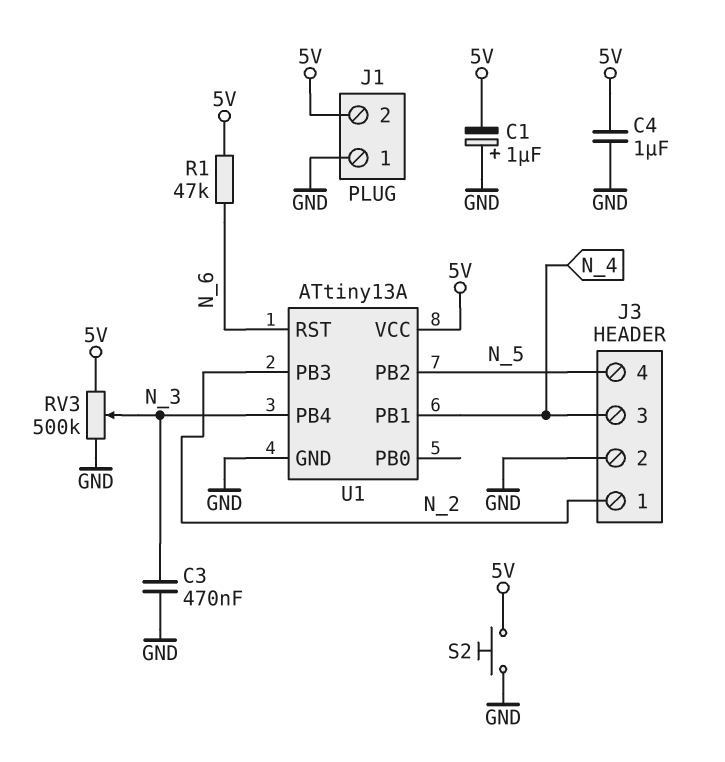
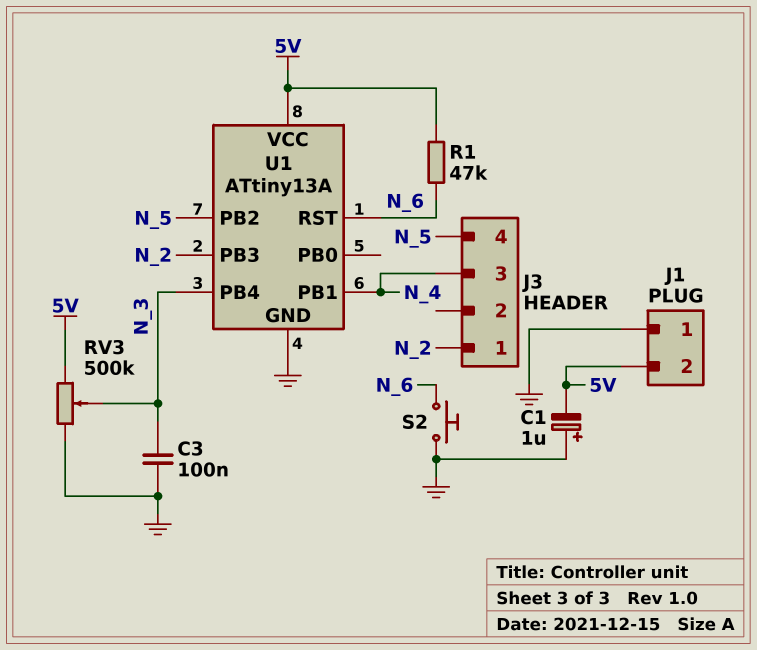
C3: 470nF (GND, N_3) -> 100nF (GND, N_3)
C4: 1uF (5V, GND) -> none
J3 pin 2: GND -> none
S2: button (5V, GND) -> button (GND, N_6)

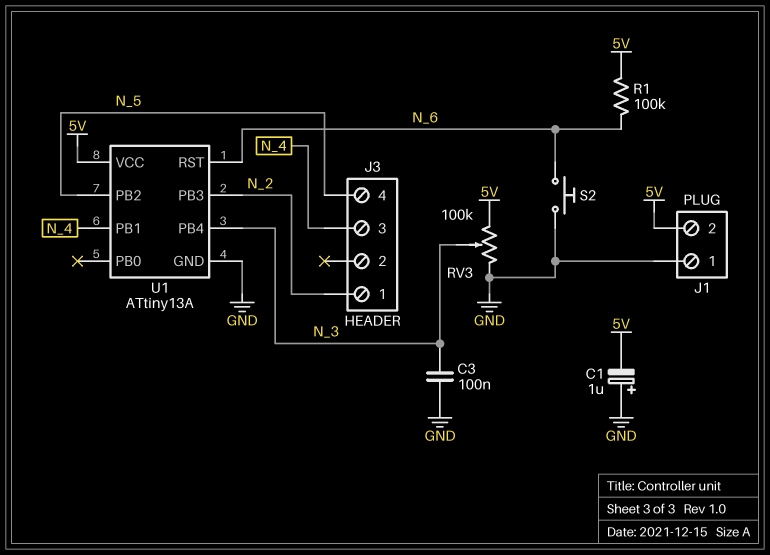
R1: 47k (5V, N_6) -> 100k (5V, N_6)
RV3: 500k (5V, GND, wiper N_3) -> 100k (5V, GND, wiper N_3)

